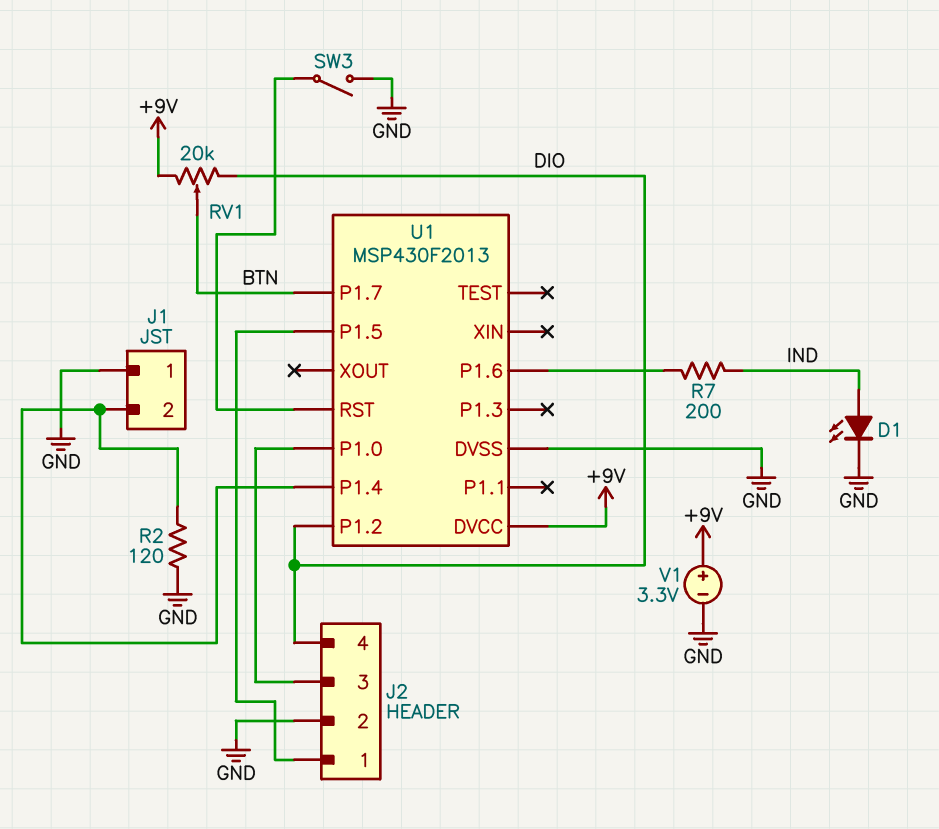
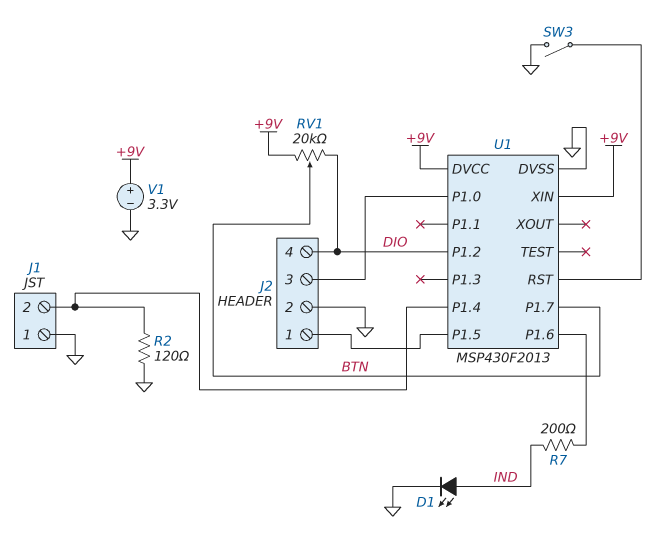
U1 pin XIN: none -> +9V

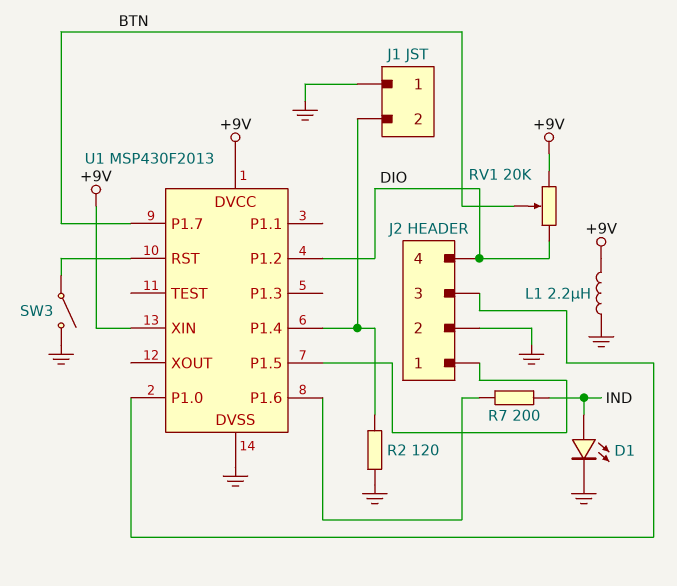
L1: none -> 2.2uH (+9V, GND)
V1: 3.3V (plus +9V, minus GND) -> none

